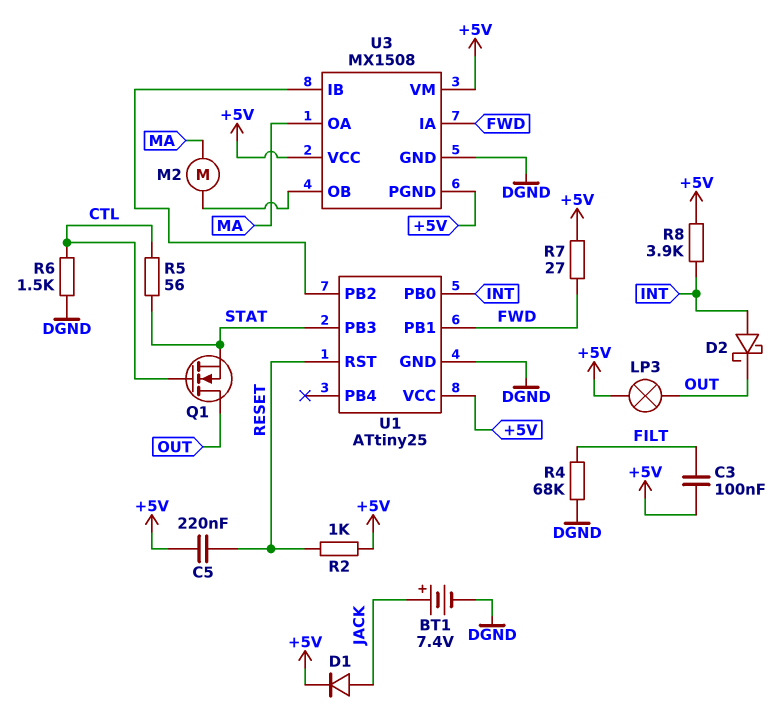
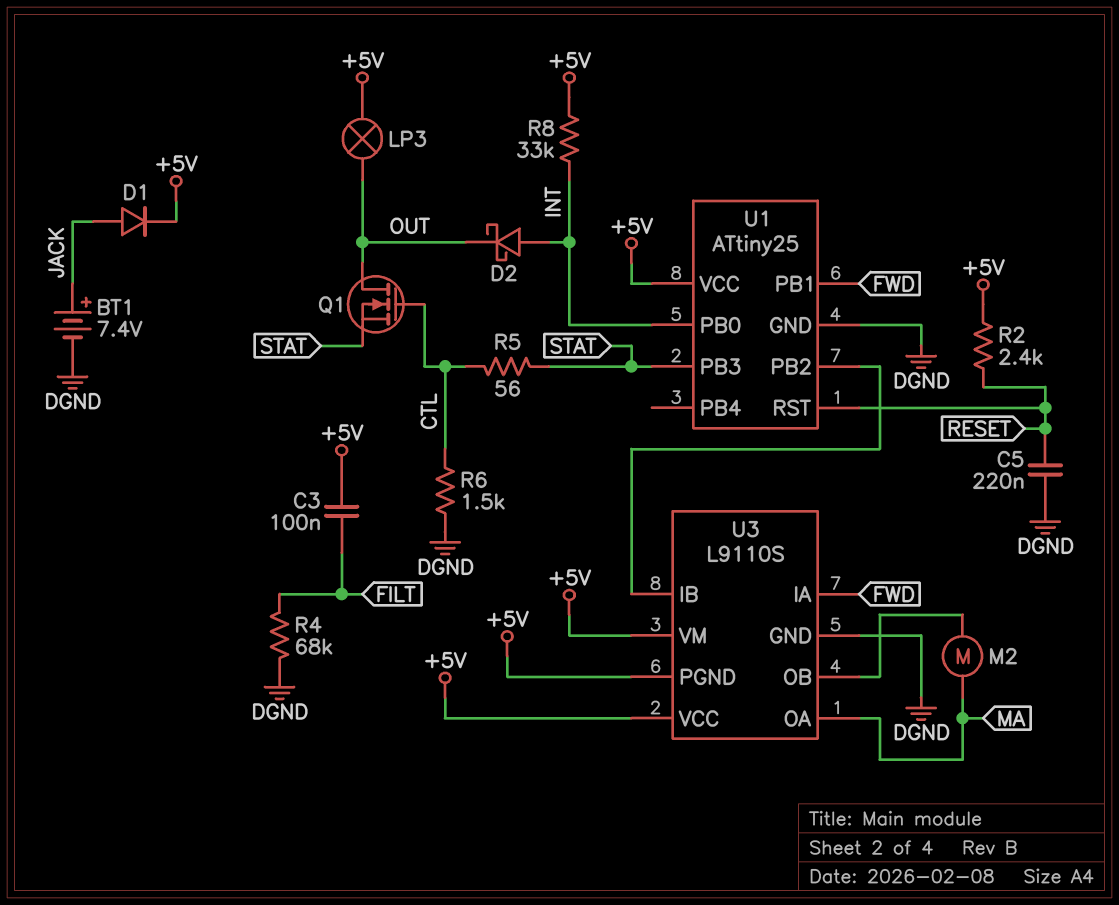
C5: 220nF (+5V, RESET) -> 220nF (DGND, RESET)
R2: 1k (+5V, RESET) -> 2.4k (+5V, RESET)
R7: 27 (+5V, FWD) -> none
R8: 3.9k (+5V, INT) -> 33k (+5V, INT)
U3: MX1508 -> L9110S

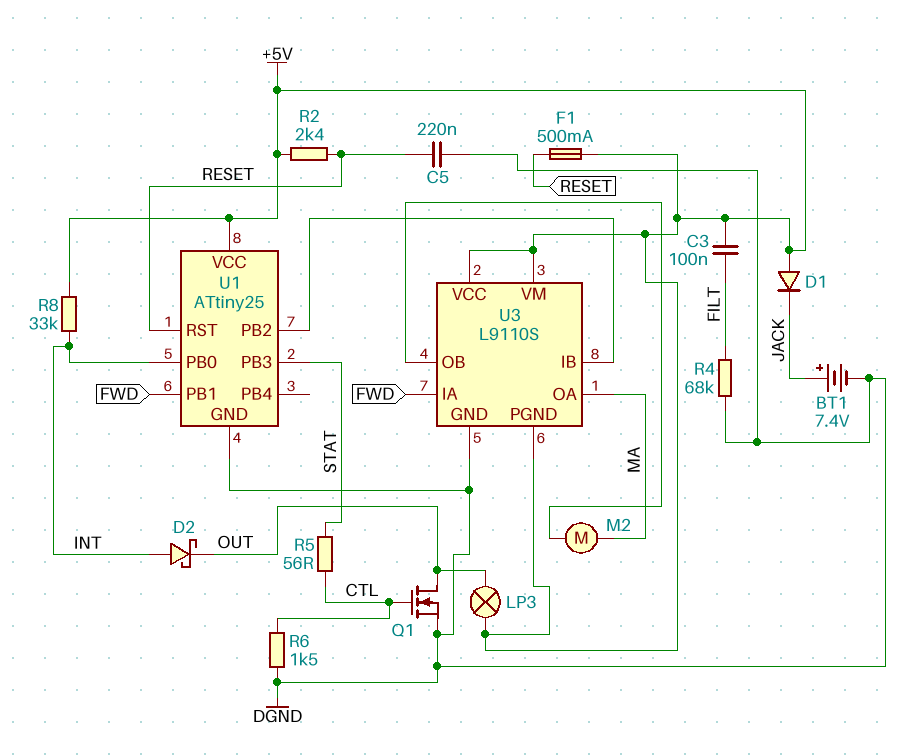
D1: diode (A JACK, K +5V) -> diode (A +5V, K JACK)
F1: none -> 500mA (+5V, RESET)
Q1: NMOS (G CTL, D OUT, S STAT) -> NMOS (G CTL, D OUT, S DGND)

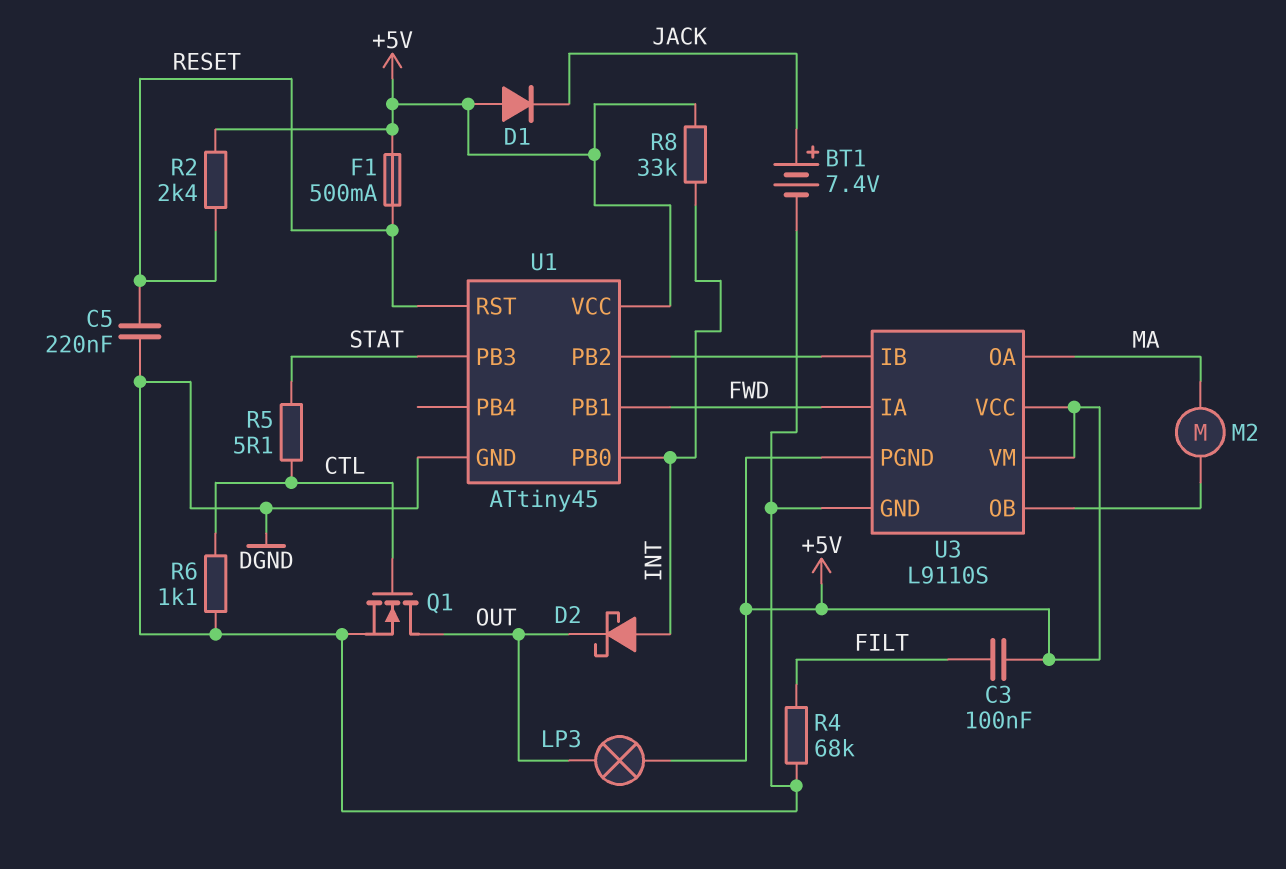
R5: 56 (CTL, STAT) -> 5.1 (CTL, STAT)
R6: 1.5k (CTL, DGND) -> 1.1k (CTL, DGND)
U1: ATtiny25 -> ATtiny45

